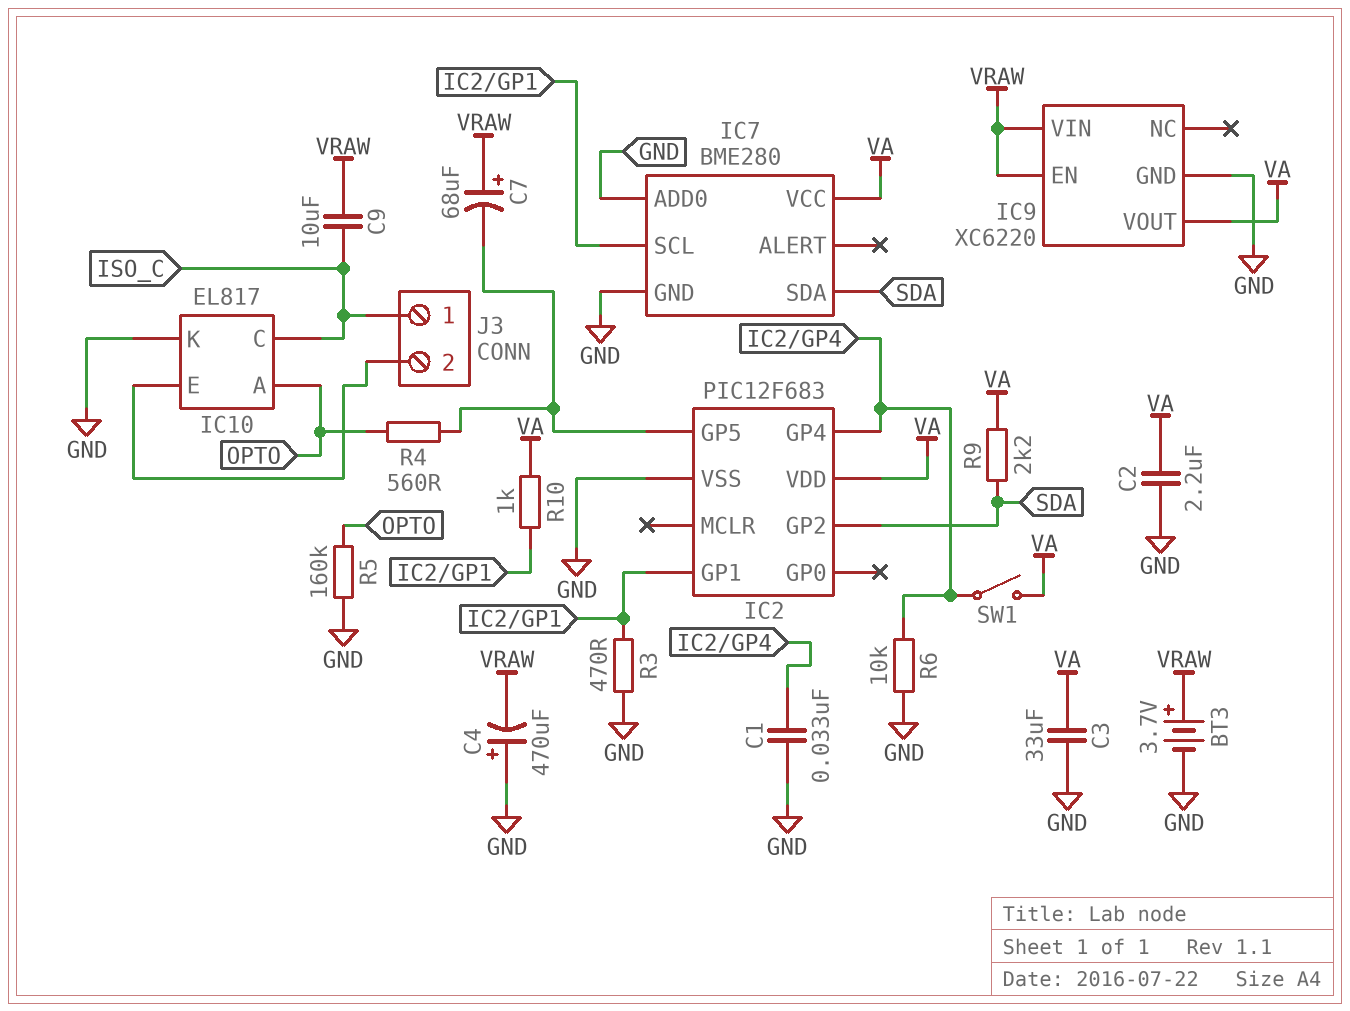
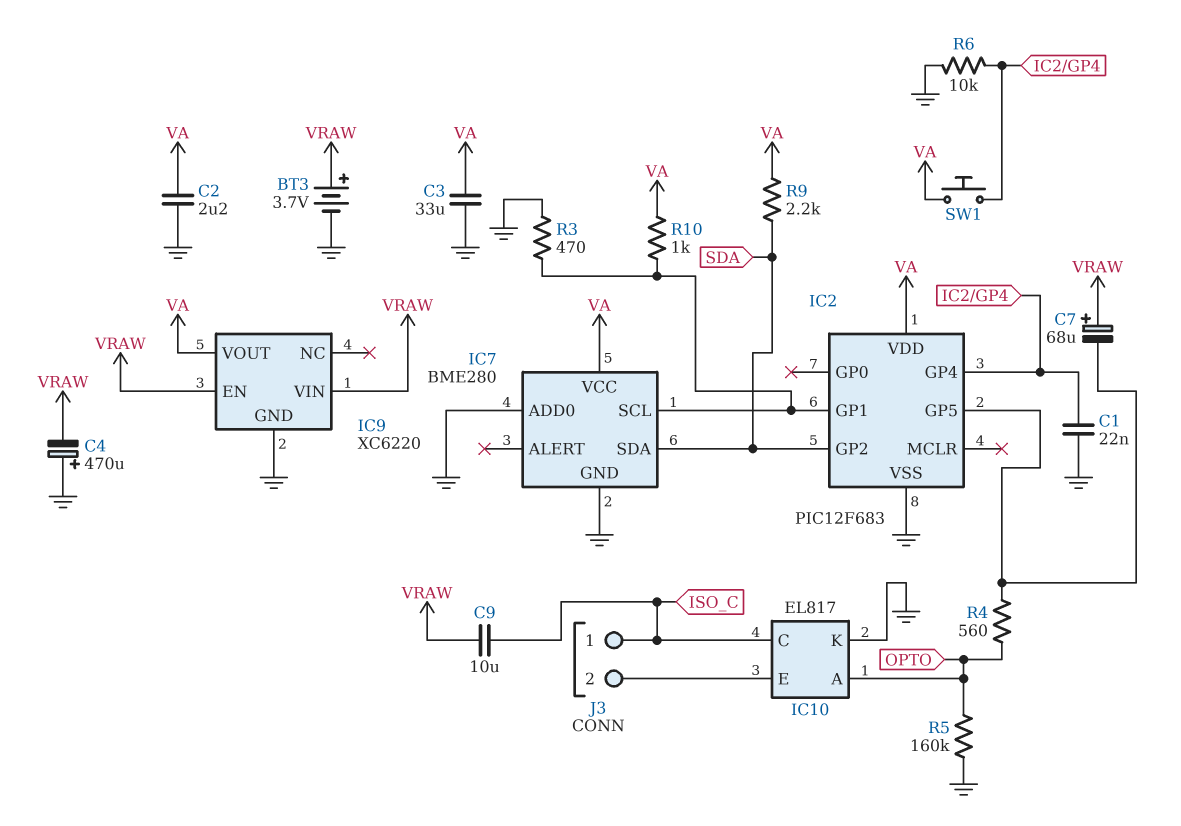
C1: 33nF (GND, IC2/GP4) -> 22nF (GND, IC2/GP4)
SW1: switch (IC2/GP4, VA) -> button (IC2/GP4, VA)

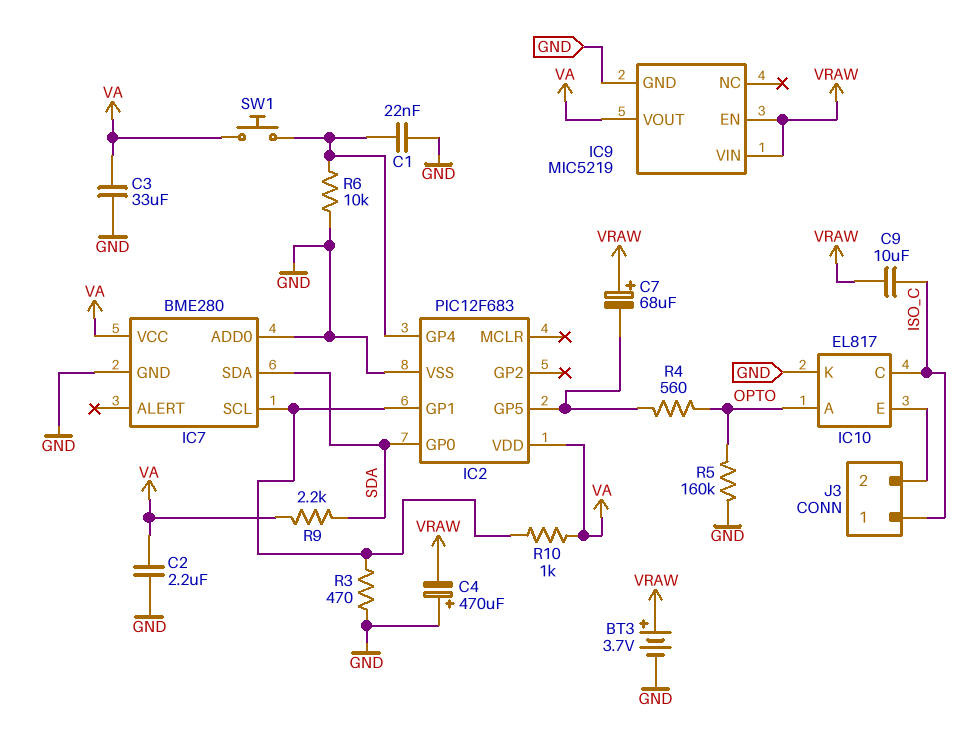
IC2 pin GP0: none -> SDA
IC2 pin GP2: SDA -> none
IC9: XC6220 -> MIC5219

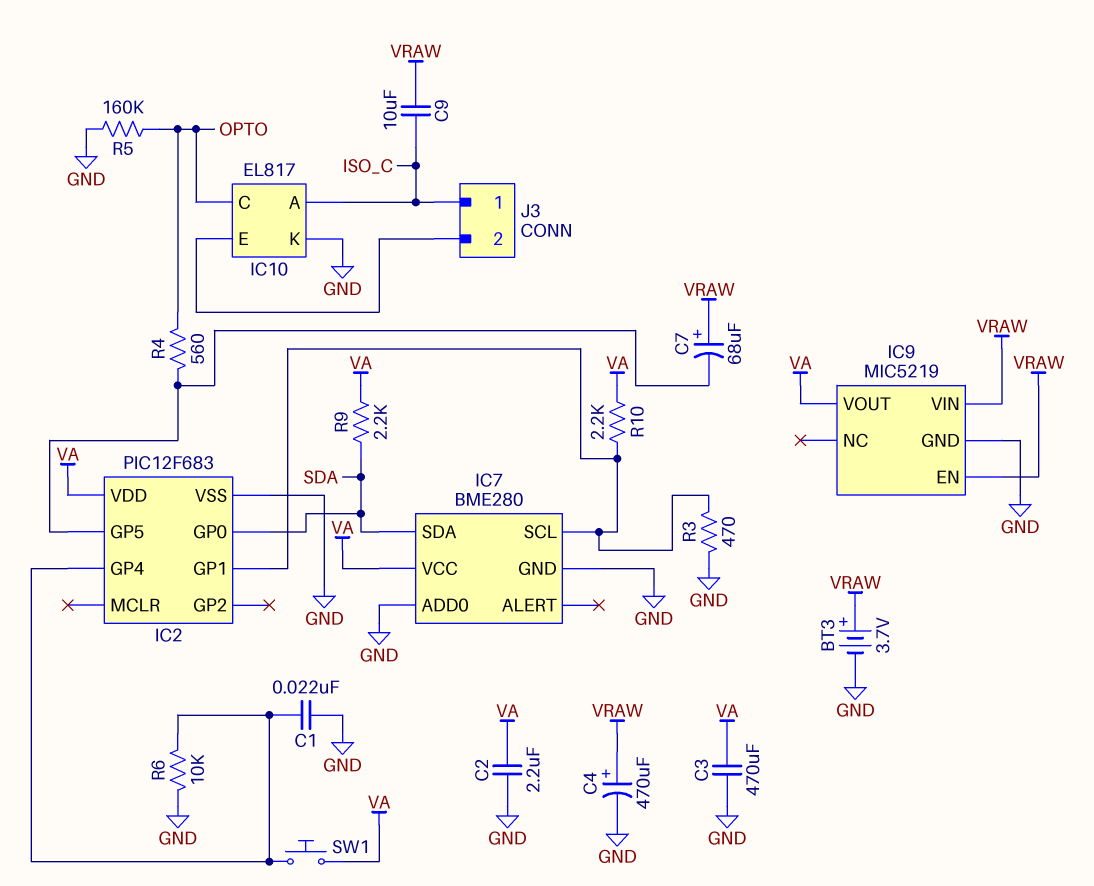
C3: 33uF (GND, VA) -> 470uF (GND, VA)
C4: 470uF (plus GND, minus VRAW) -> 470uF (plus VRAW, minus GND)
IC10 pin A: OPTO -> ISO_C
IC10 pin C: ISO_C -> OPTO
R10: 1k (IC2/GP1, VA) -> 2.2k (IC2/GP1, VA)

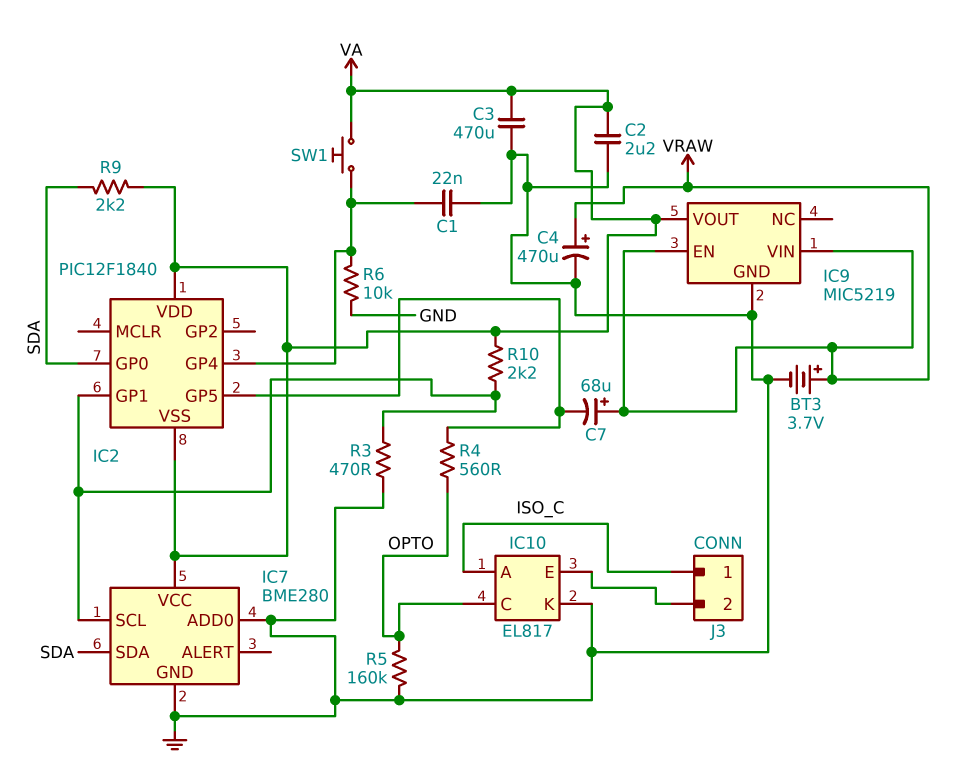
C9: 10uF (ISO_C, VRAW) -> none
IC2: PIC12F683 -> PIC12F1840
IC2 pin VSS: GND -> VA

